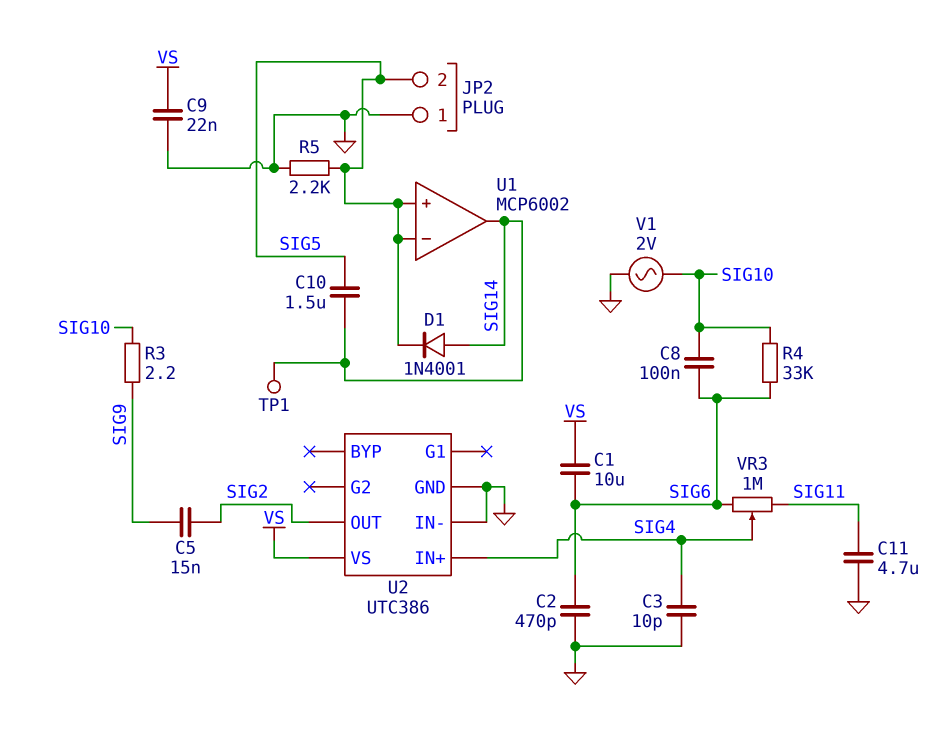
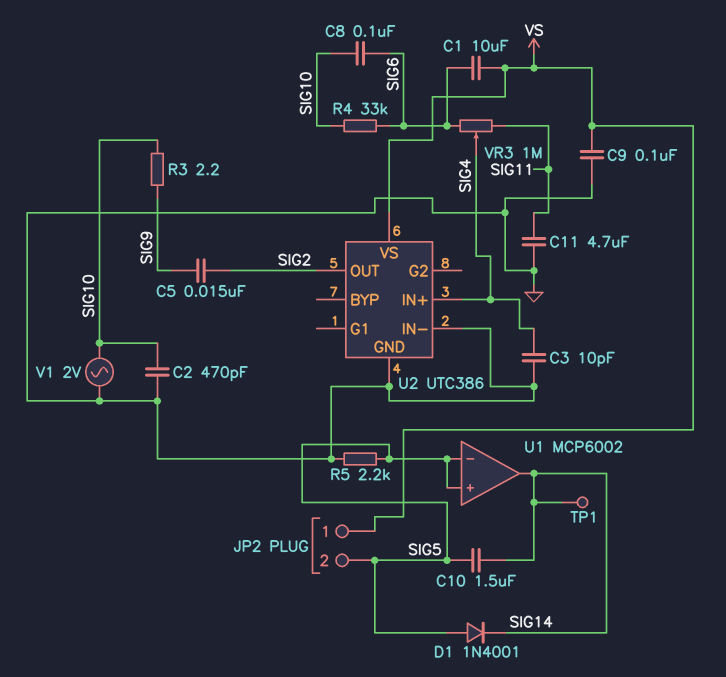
C2: 470pF (GND, SIG6) -> 470pF (GND, SIG10)
C9: 22nF (GND, VS) -> 100nF (GND, VS)
D1: diode 1N4001 (A SIG14, K SIG5) -> diode 1N4001 (A SIG5, K SIG14)
JP2 pin 1: GND -> VS

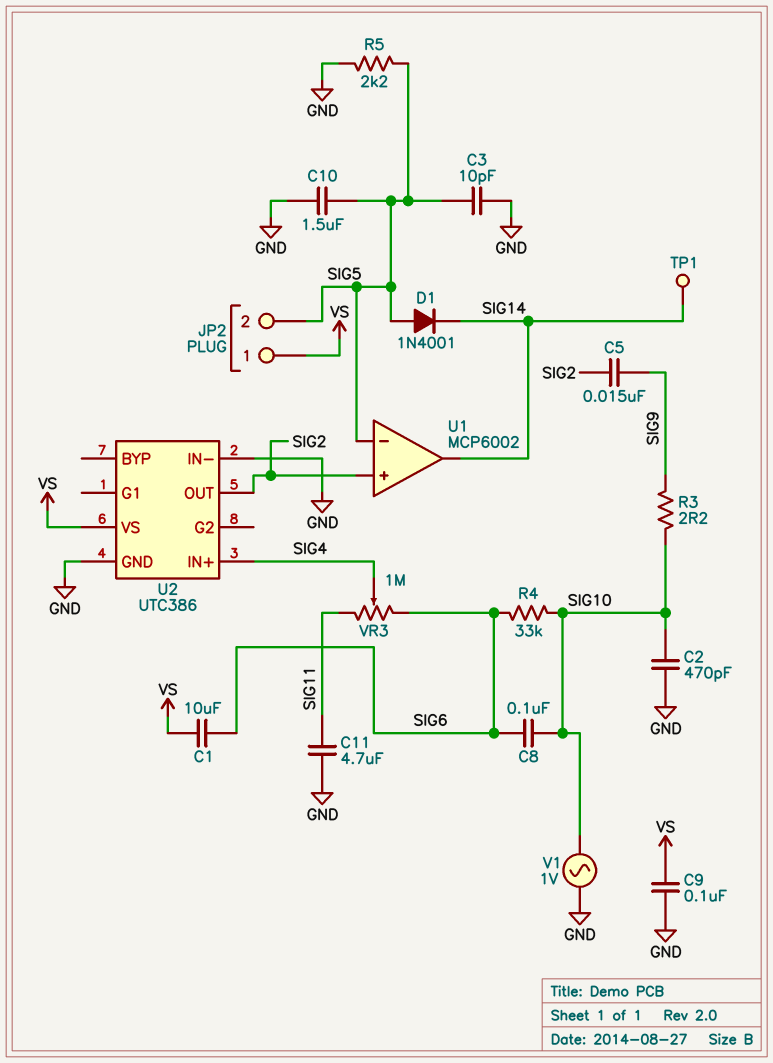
C3: 10pF (GND, SIG4) -> 10pF (GND, SIG5)
C10: 1.5uF (SIG5, SIG14) -> 1.5uF (GND, SIG5)
U1 pin in+: SIG5 -> SIG2
V1: AC 2V (GND, SIG10) -> AC 1V (GND, SIG10)

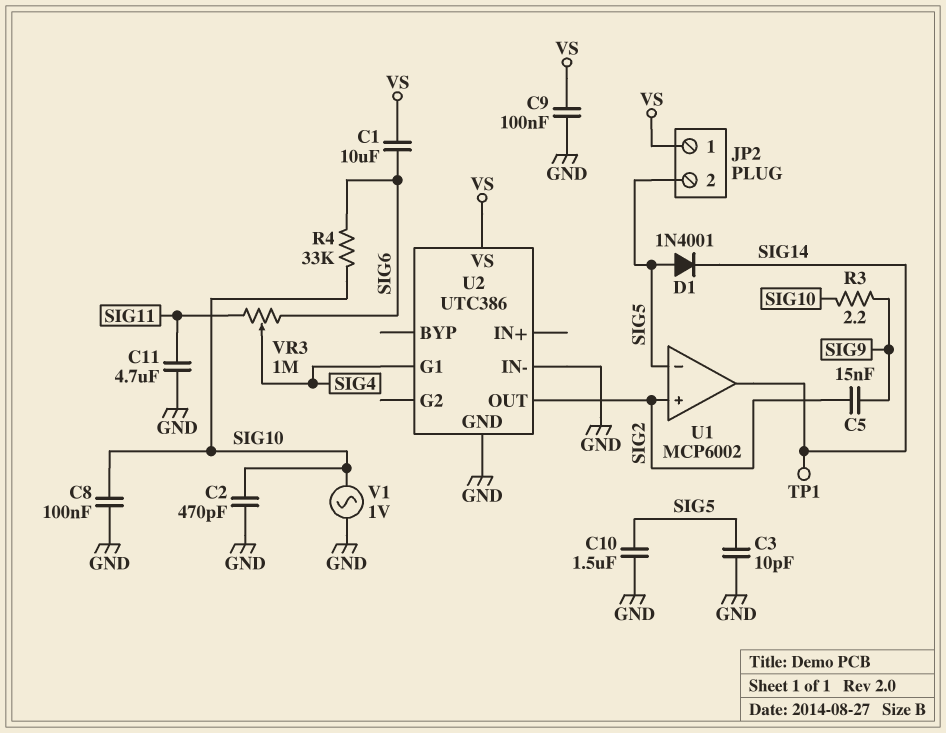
C8: 100nF (SIG6, SIG10) -> 100nF (GND, SIG10)
R5: 2.2k (GND, SIG5) -> none
U2 pin G1: none -> SIG4
U2 pin IN+: SIG4 -> none

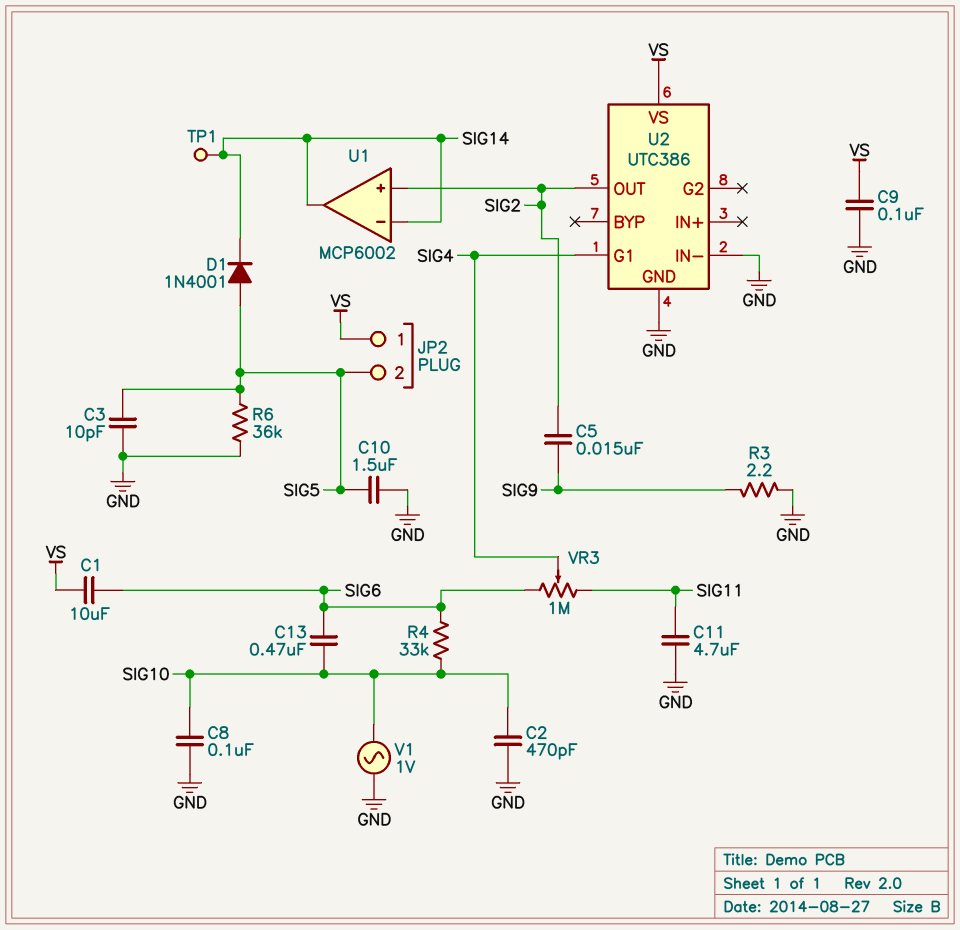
C13: none -> 470nF (SIG6, SIG10)
R3: 2.2 (SIG9, SIG10) -> 2.2 (GND, SIG9)
R6: none -> 36k (GND, SIG5)
U1 pin in-: SIG5 -> SIG14

